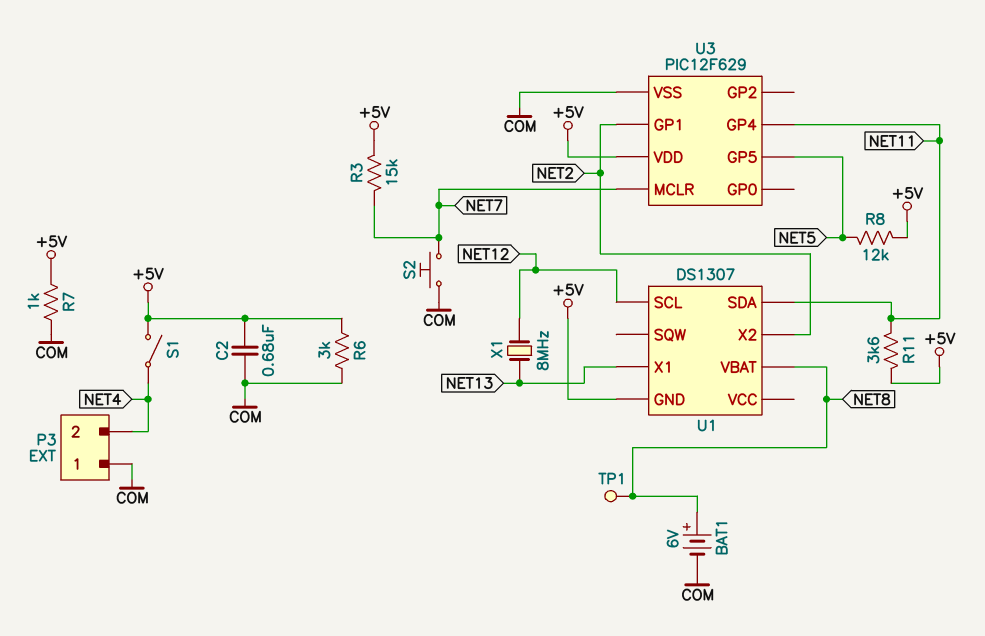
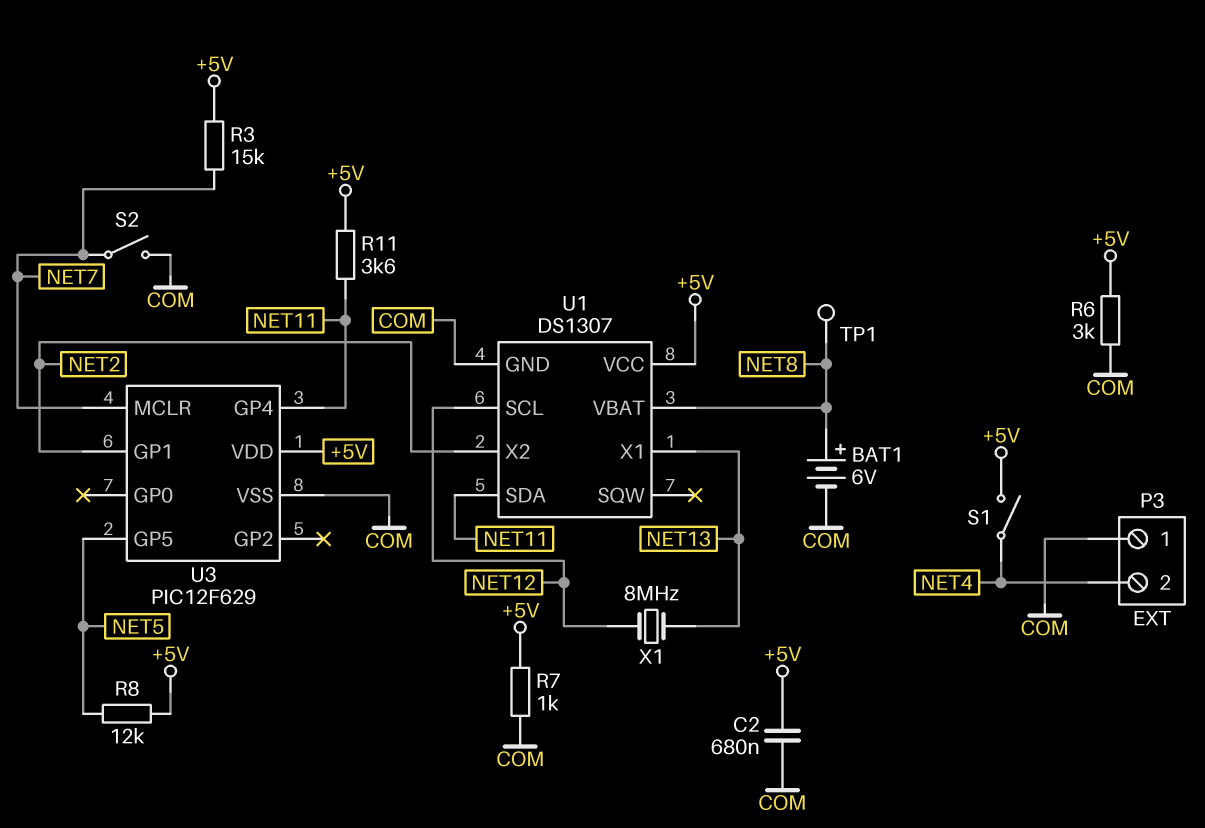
S2: button (COM, NET7) -> switch (COM, NET7)
U1 pin GND: +5V -> COM
U1 pin VCC: none -> +5V

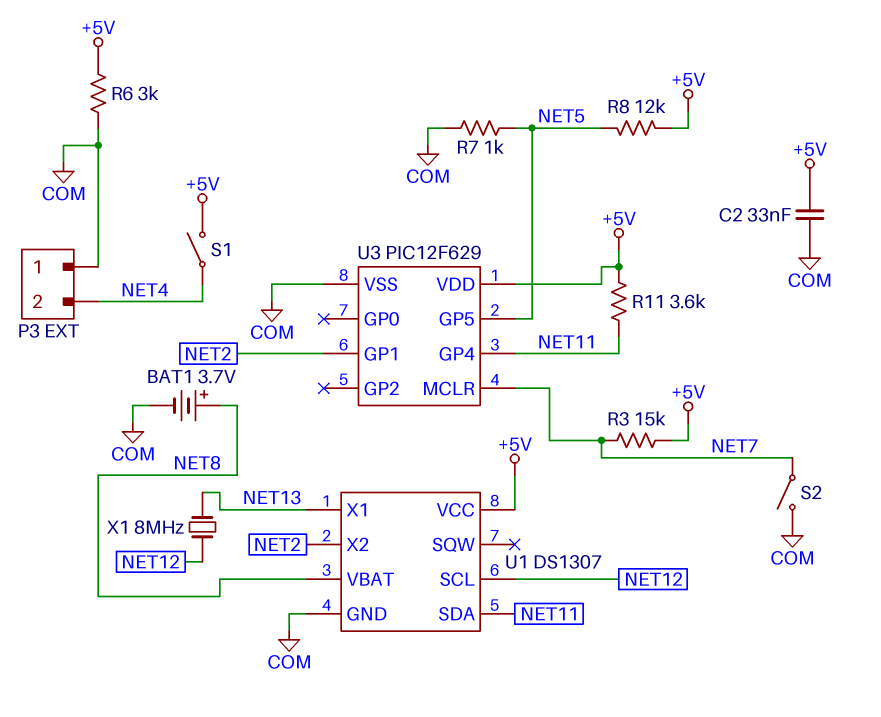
BAT1: 6V (plus NET8, minus COM) -> 3.7V (plus NET8, minus COM)
C2: 680nF (+5V, COM) -> 33nF (+5V, COM)
R7: 1k (+5V, COM) -> 1k (COM, NET5)
TP1: test point (NET8) -> none

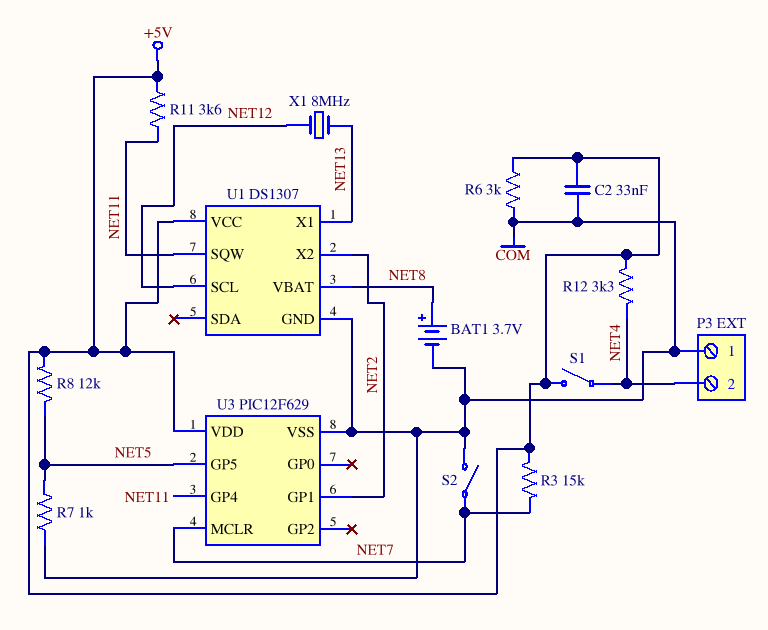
R12: none -> 3.3k (+5V, NET4)
U1 pin SDA: NET11 -> none
U1 pin SQW: none -> NET11

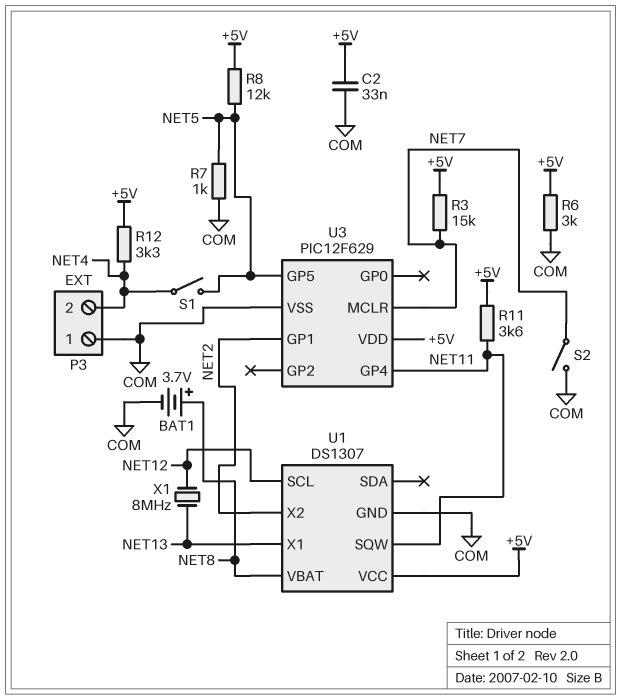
S1: switch (+5V, NET4) -> switch (NET4, NET5)

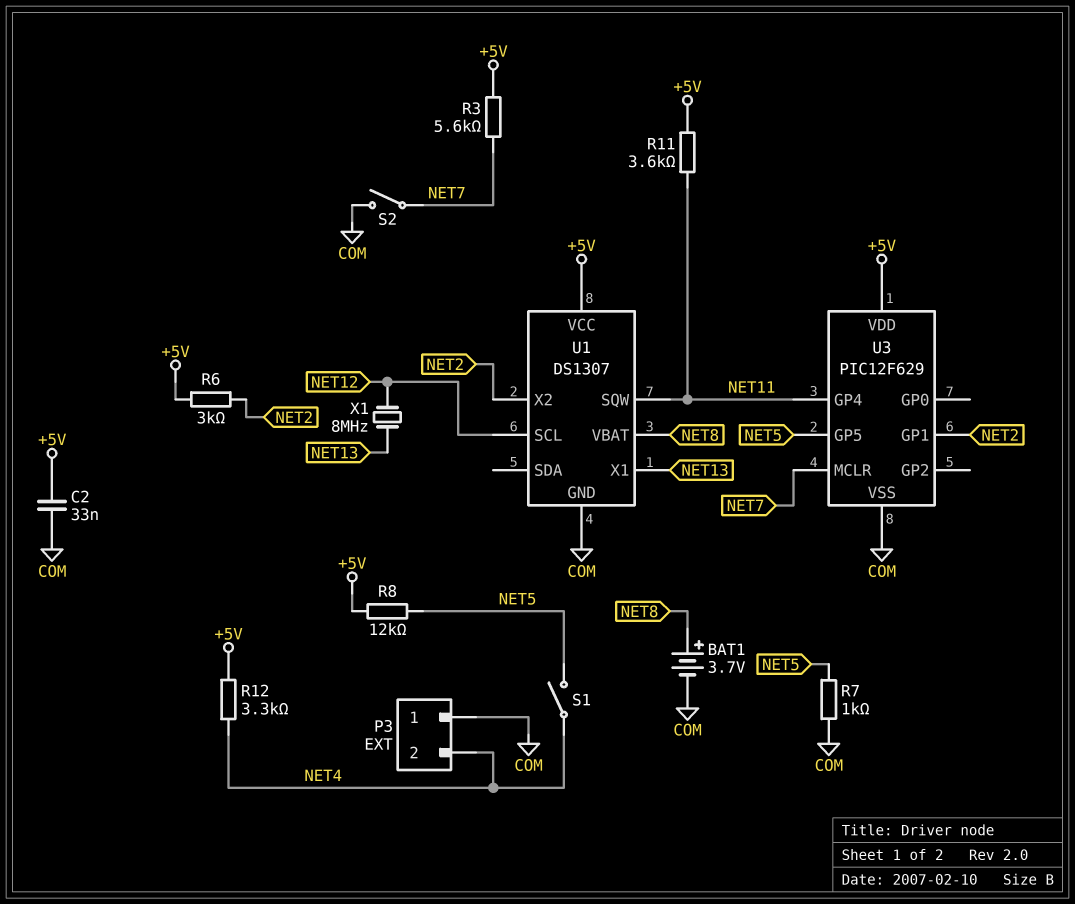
R3: 15k (+5V, NET7) -> 5.6k (+5V, NET7)
R6: 3k (+5V, COM) -> 3k (+5V, NET2)

